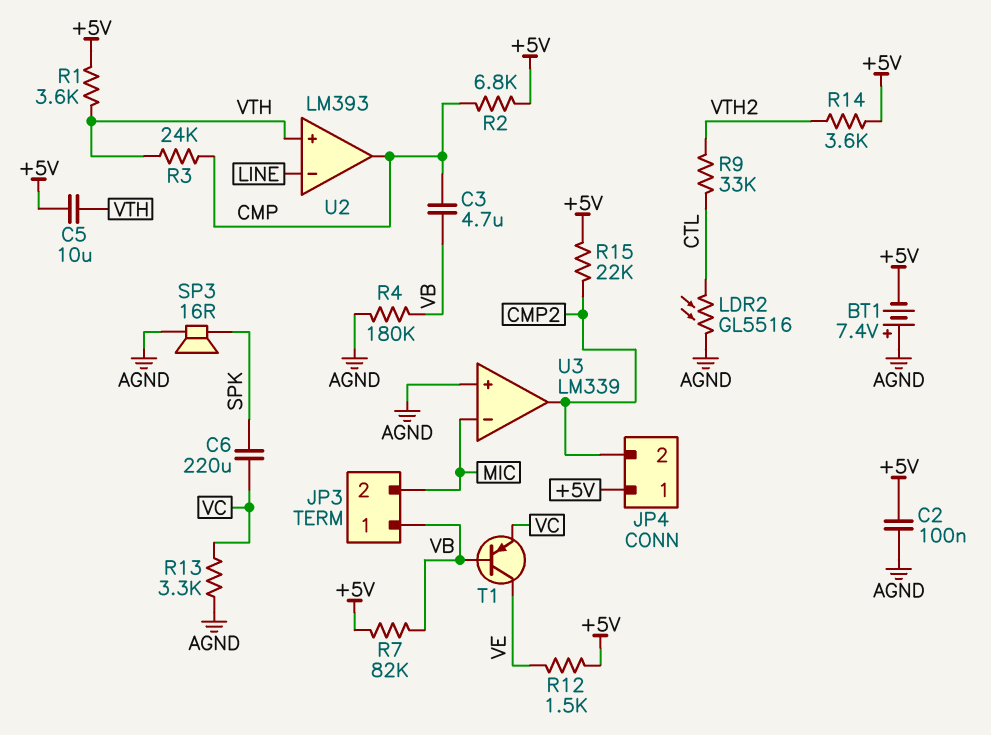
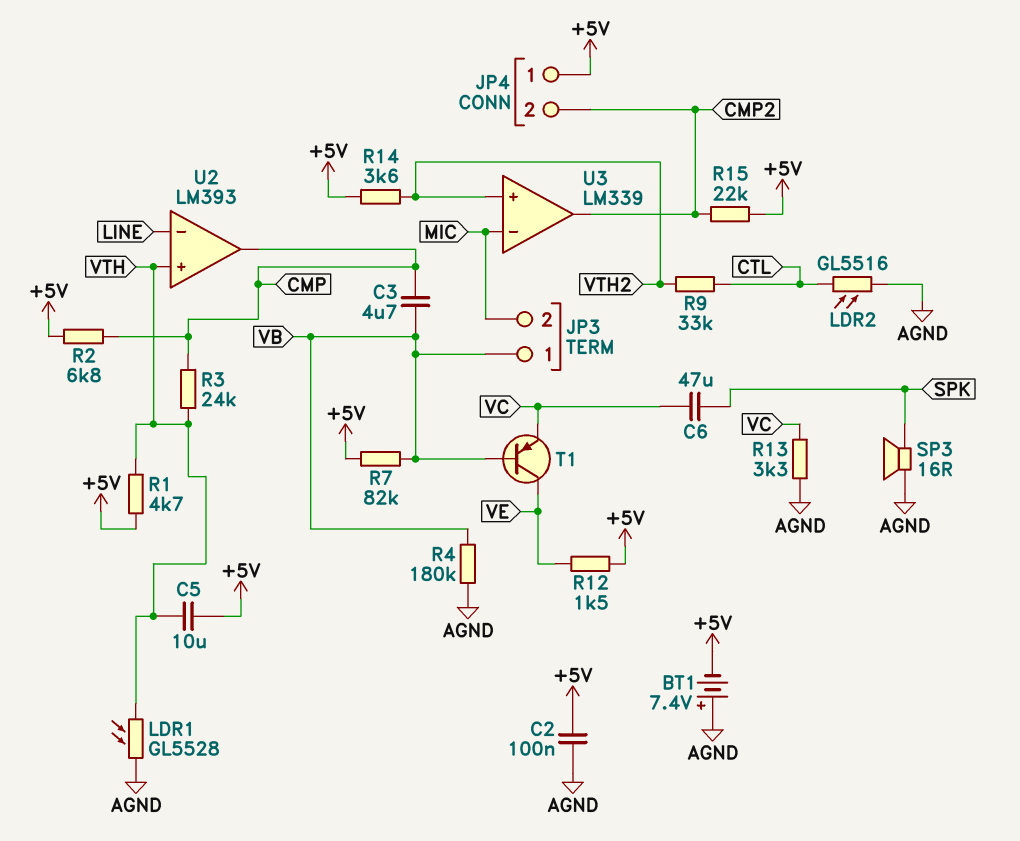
C6: 220uF (SPK, VC) -> 47uF (SPK, VC)
LDR1: none -> GL5528 (AGND, VTH)
R1: 3.6k (+5V, VTH) -> 4.7k (+5V, VTH)
U3 pin in+: AGND -> VTH2

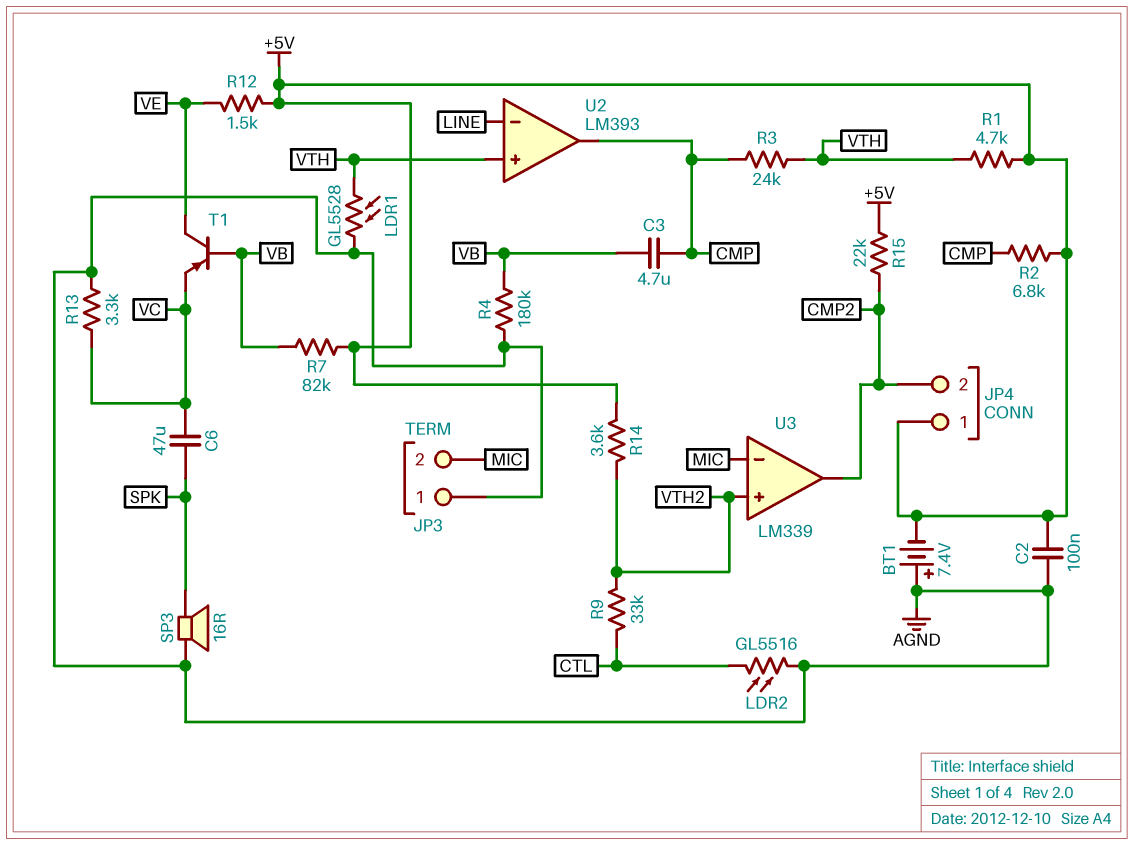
C5: 10uF (+5V, VTH) -> none
JP3 pin 1: VB -> AGND

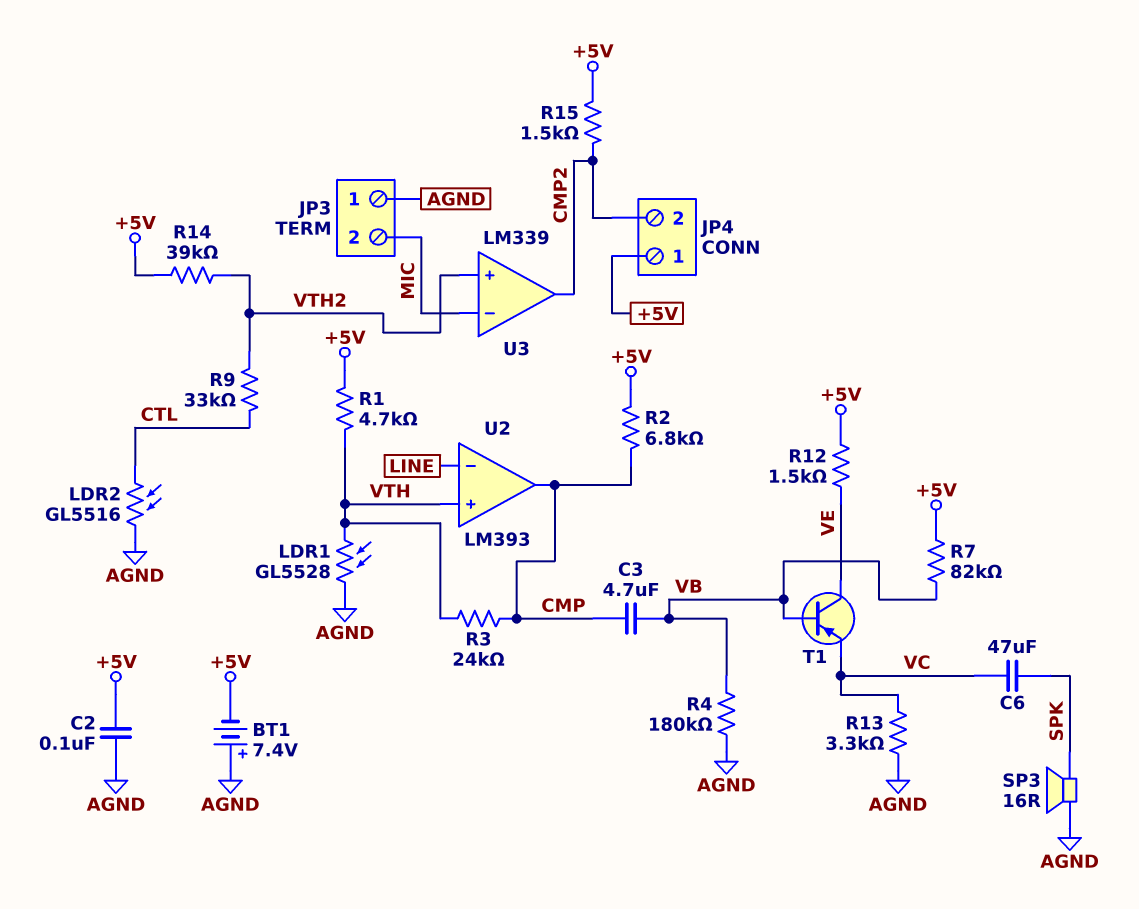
R14: 3.6k (+5V, VTH2) -> 39k (+5V, VTH2)
R15: 22k (+5V, CMP2) -> 1.5k (+5V, CMP2)

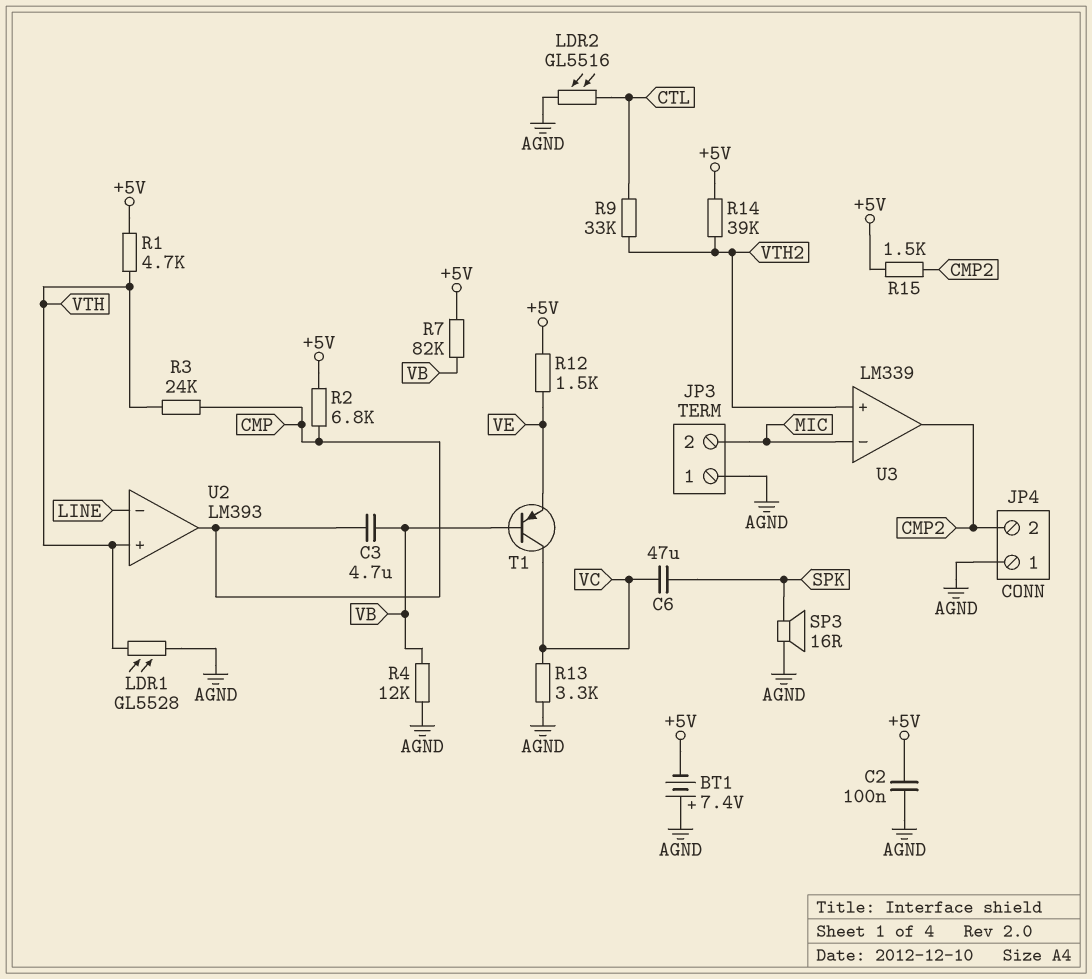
JP4 pin 1: +5V -> AGND
R4: 180k (AGND, VB) -> 12k (AGND, VB)
T1: PNP (B VB, C VE, E VC) -> PNP (B VB, C VC, E VE)

